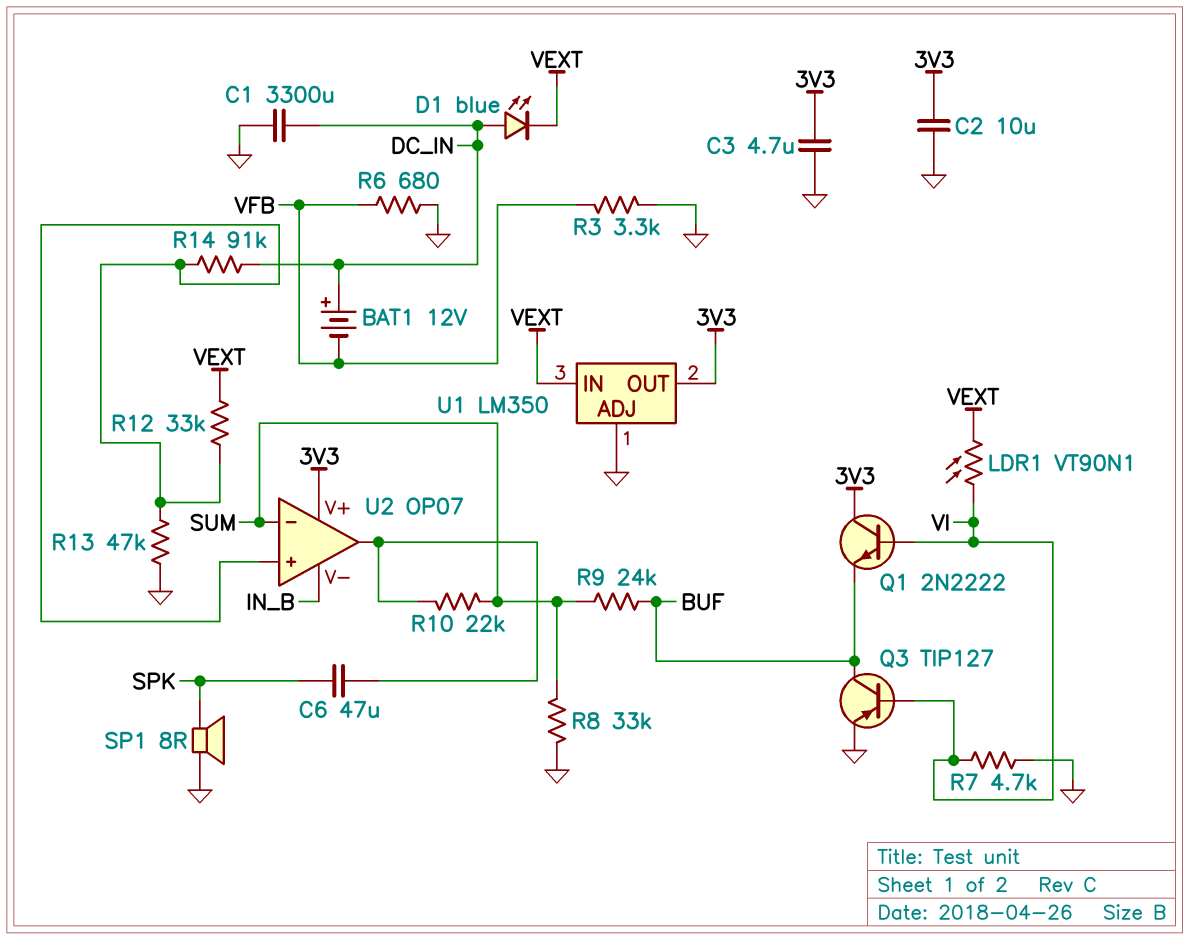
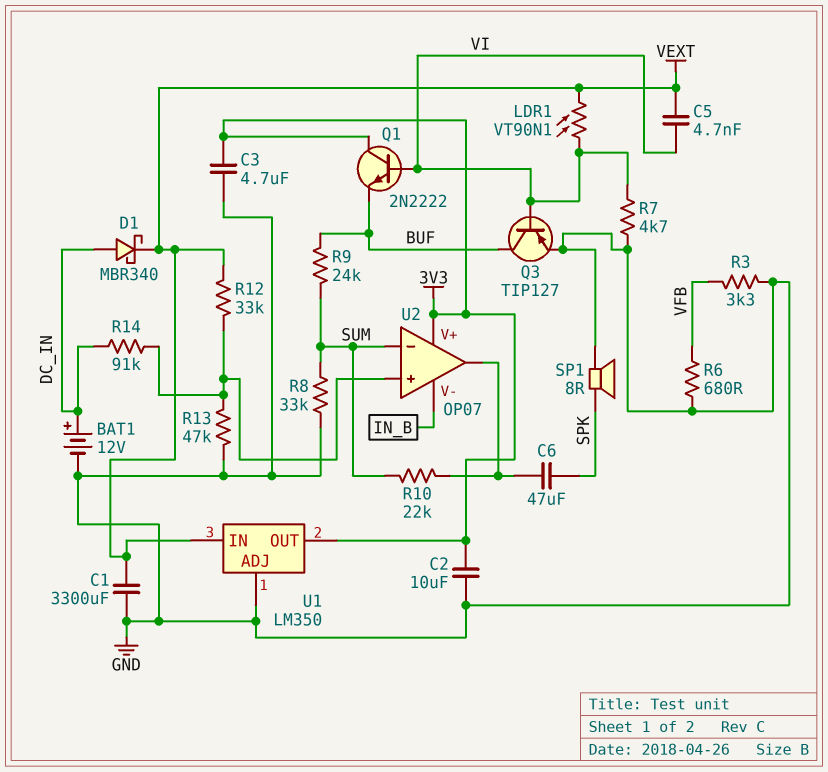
BAT1: 12V (plus DC_IN, minus VFB) -> 12V (plus DC_IN, minus GND)
C1: 3300uF (DC_IN, GND) -> 3300uF (GND, VEXT)
C5: none -> 4.7nF (VEXT, VI)
D1: LED blue (A DC_IN, K VEXT) -> schottky MBR340 (A DC_IN, K VEXT)

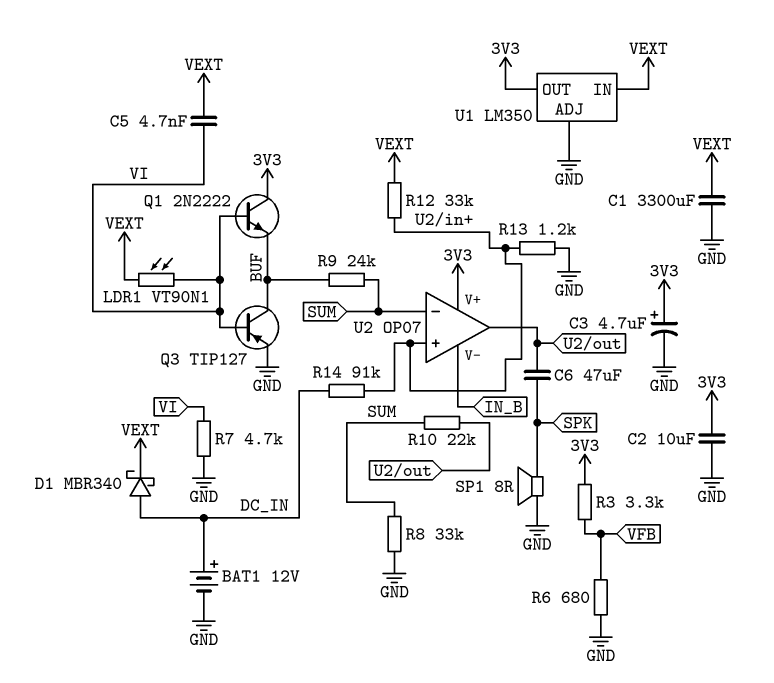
C3: 4.7uF (3V3, GND) -> 4.7uF (plus 3V3, minus GND)
R3: 3.3k (GND, VFB) -> 3.3k (3V3, VFB)
R13: 47k (GND, U2/in+) -> 1.2k (GND, U2/in+)

